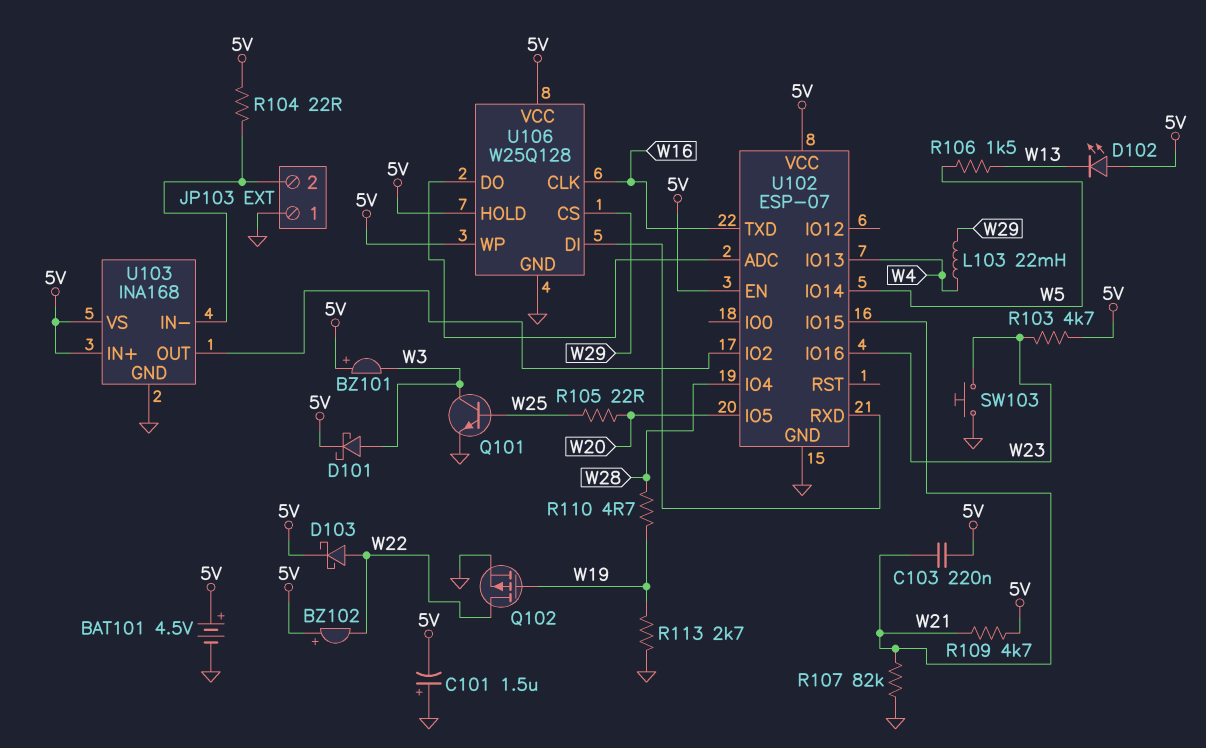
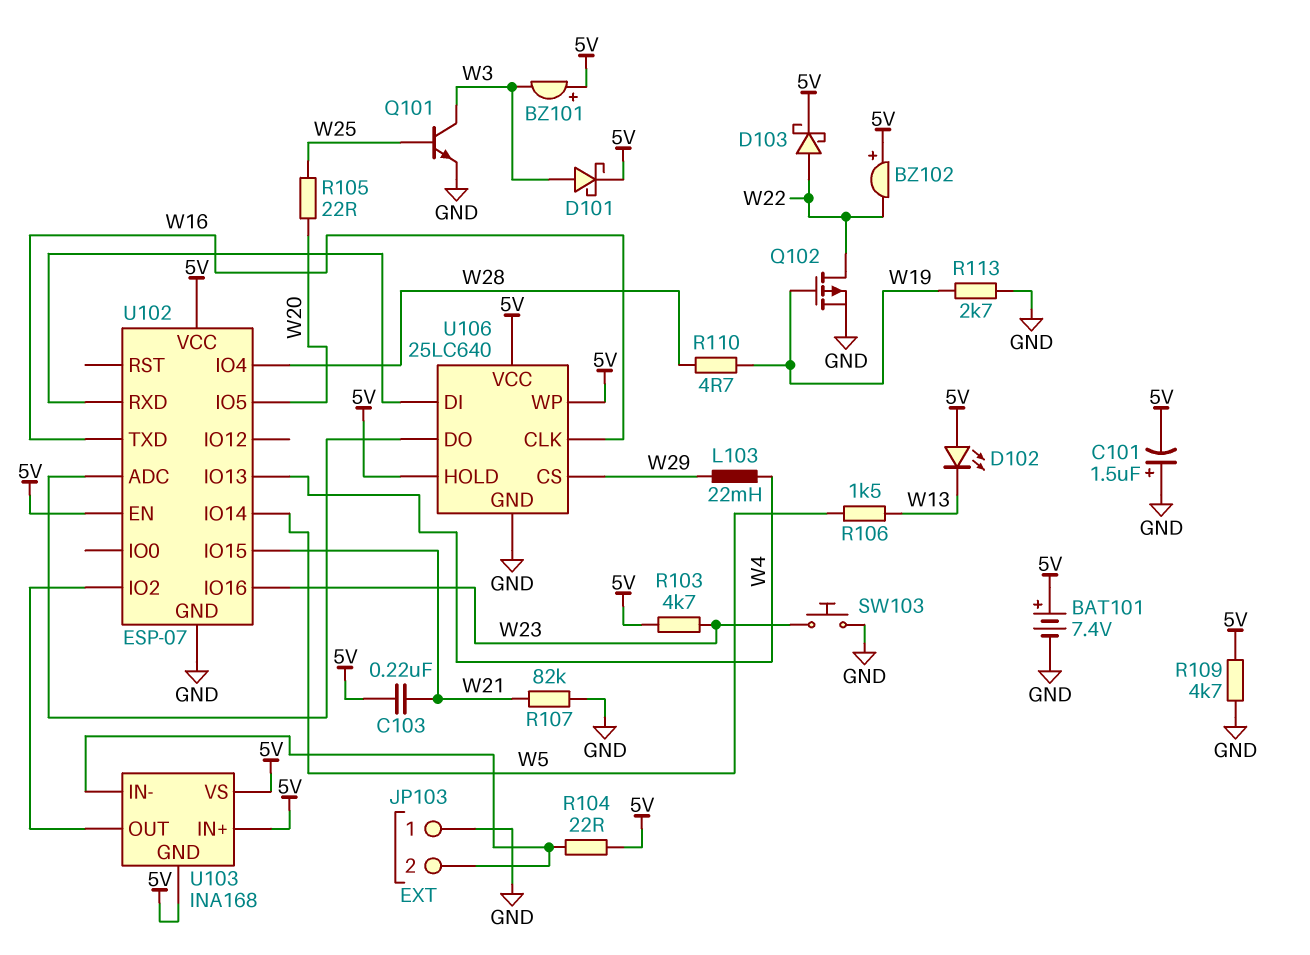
BAT101: 4.5V (plus 5V, minus GND) -> 7.4V (plus 5V, minus GND)
R109: 4.7k (5V, W21) -> 4.7k (5V, GND)
U103 pin GND: GND -> 5V
U106: W25Q128 -> 25LC640

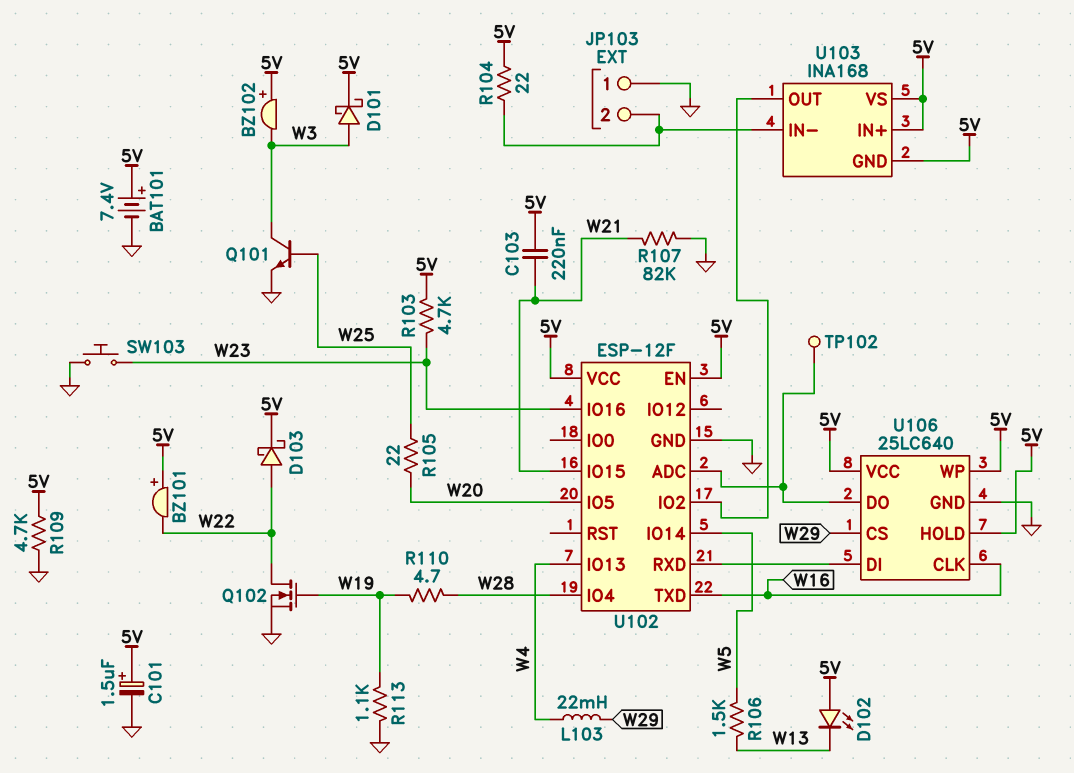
BZ101: buzzer (plus 5V, minus W3) -> buzzer (plus 5V, minus W22)
BZ102: buzzer (plus 5V, minus W22) -> buzzer (plus 5V, minus W3)
C101: 1.5uF (plus GND, minus 5V) -> 1.5uF (plus 5V, minus GND)
Q102: PMOS (G W19, D W22, S GND) -> NMOS (G W19, D W22, S GND)
R113: 2.7k (GND, W19) -> 1.1k (GND, W19)
TP102: none -> test point (U102/ADC)
U102: ESP-07 -> ESP-12F

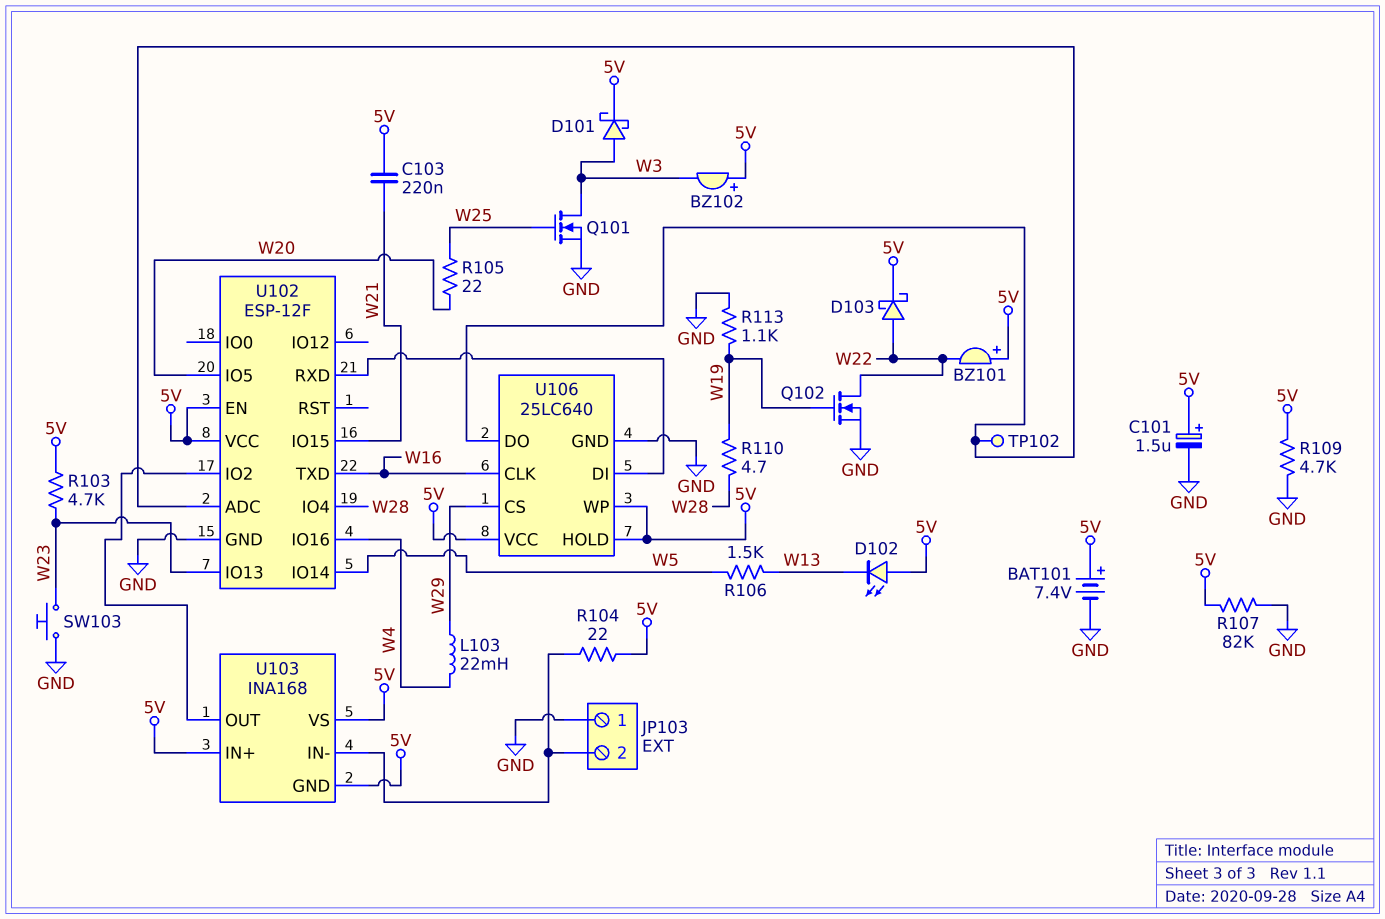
Q101: NPN (B W25, C W3, E GND) -> NMOS (G W25, D W3, S GND)
R107: 82k (GND, W21) -> 82k (5V, GND)
U102 pin IO13: W4 -> W23
U102 pin IO16: W23 -> W4

